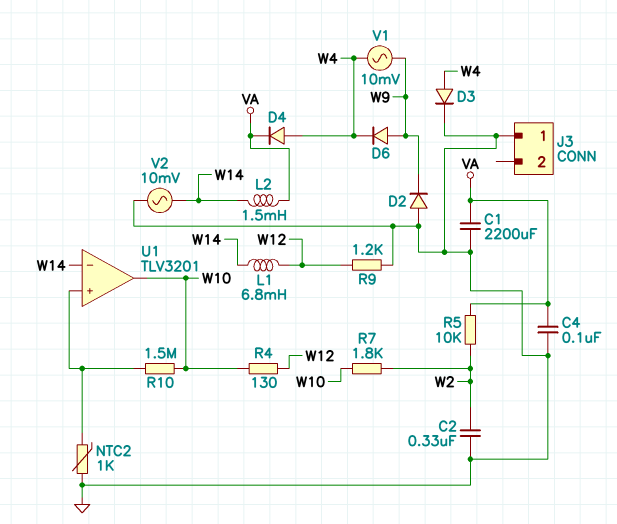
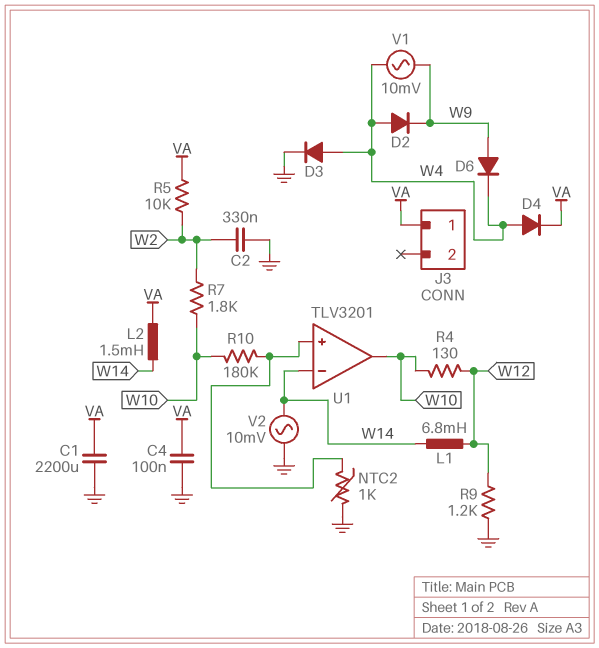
D2: diode (A GND, K W9) -> diode (A W4, K W9)
J3 pin 1: GND -> VA
R10: 1.5M (U1/in+, W10) -> 180k (U1/in+, W10)

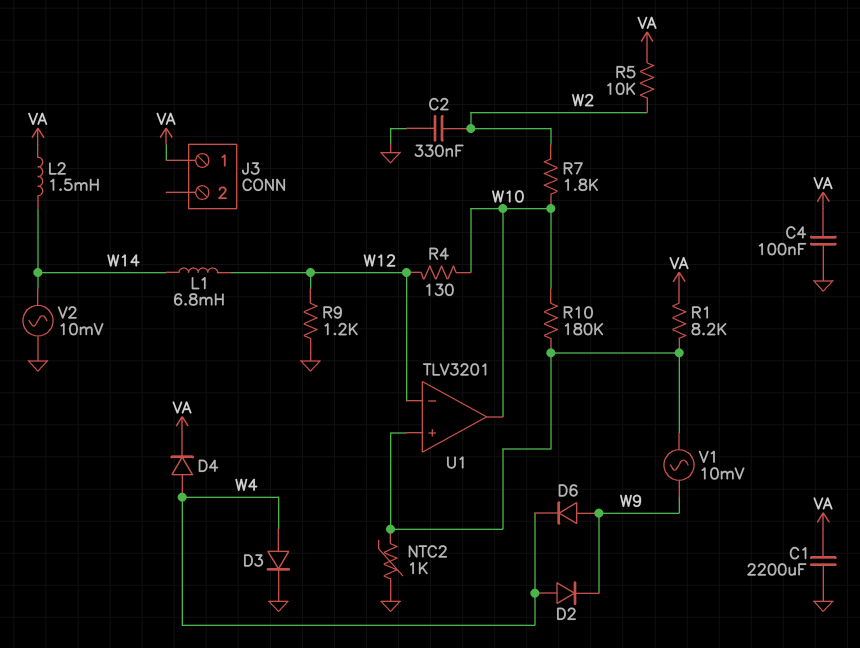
R1: none -> 8.2k (U1/in+, VA)
U1 pin in-: W14 -> W12
V1: AC 10mV (W4, W9) -> AC 10mV (U1/in+, W9)

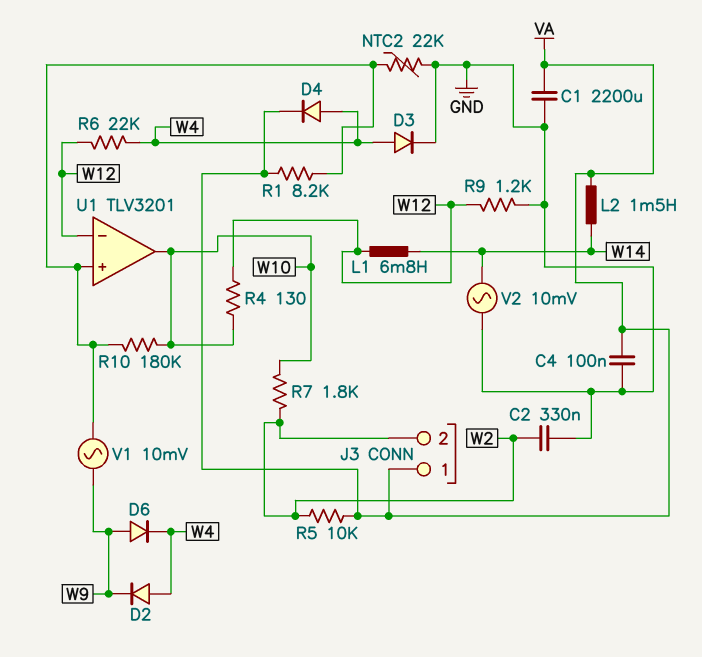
J3 pin 2: none -> W2
NTC2: 1k (GND, U1/in+) -> 22k (GND, U1/in+)
R6: none -> 22k (W4, W12)

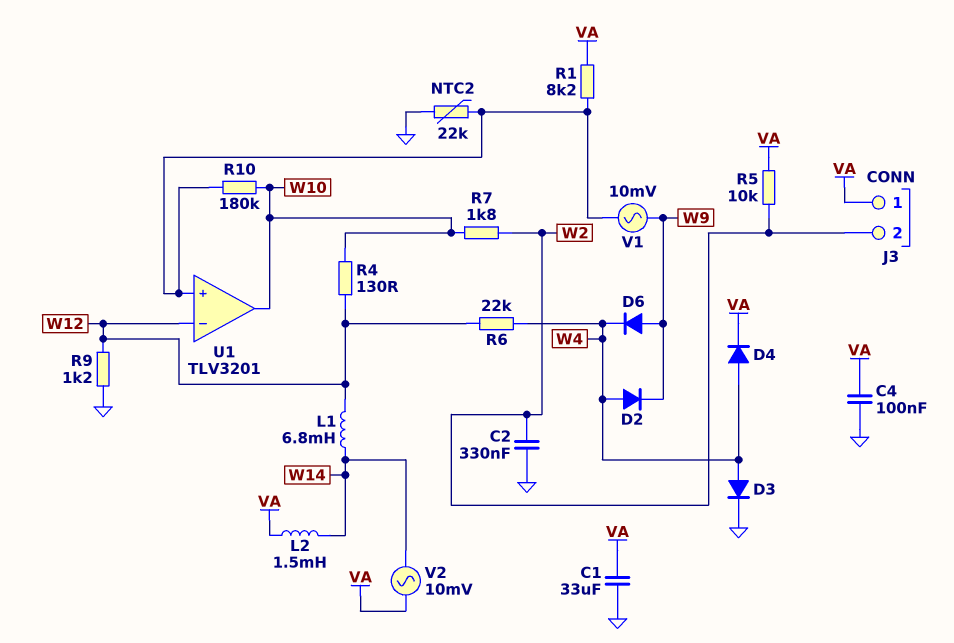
C1: 2200uF (GND, VA) -> 33uF (GND, VA)
V2: AC 10mV (GND, W14) -> AC 10mV (VA, W14)

